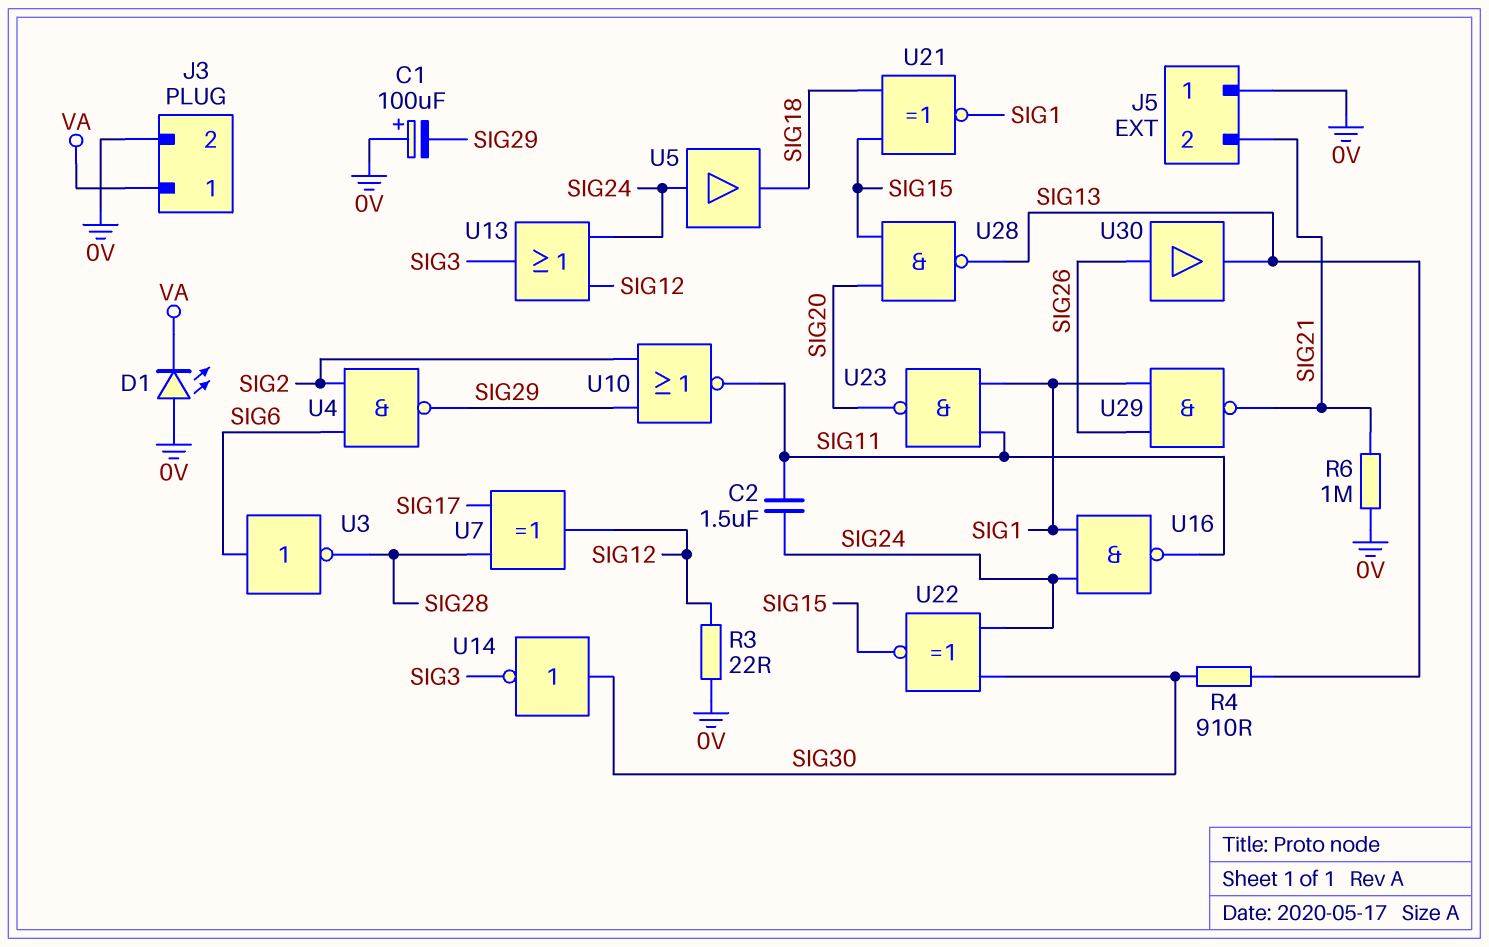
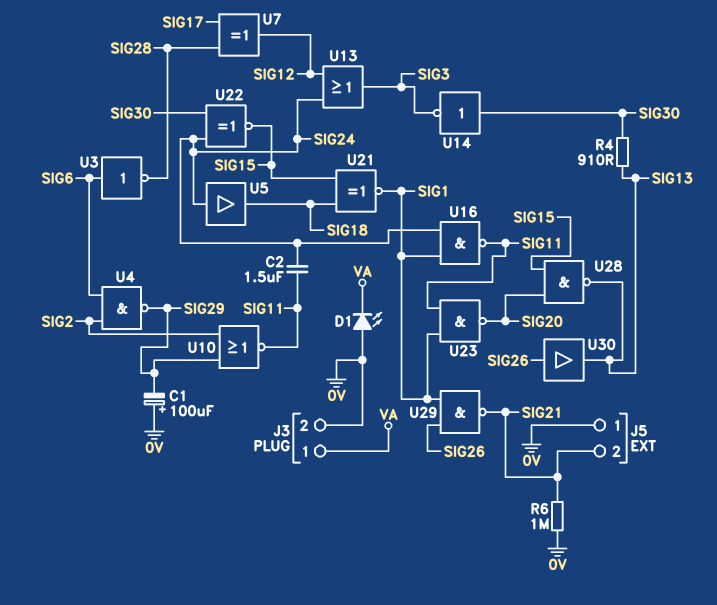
R3: 22 (0V, SIG12) -> none

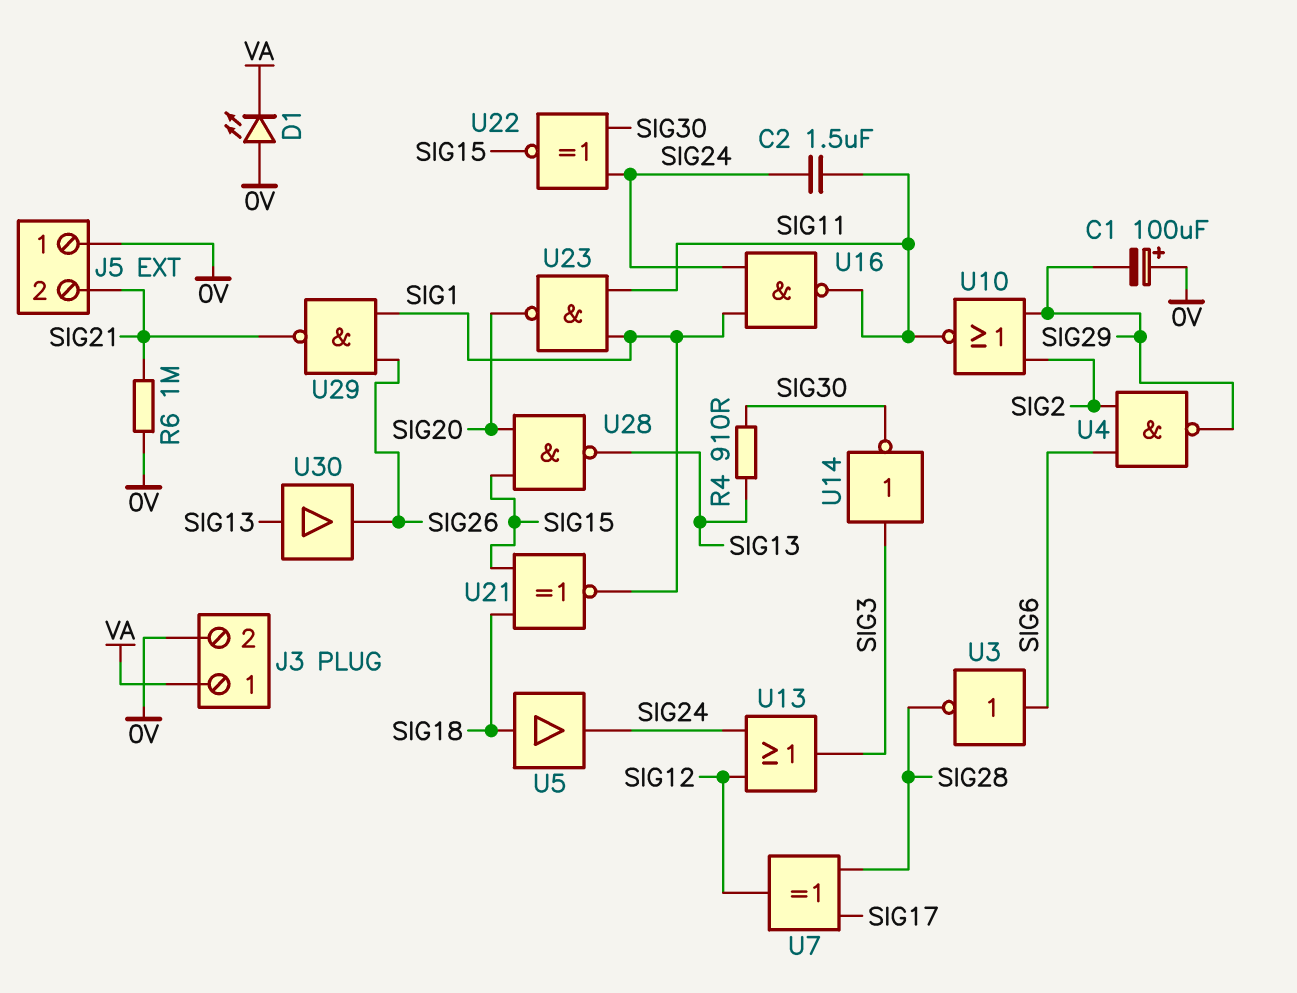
U5: buffer (in SIG24, out SIG18) -> buffer (in SIG18, out SIG24)
U14: NOT (in SIG30, out SIG3) -> NOT (in SIG3, out SIG30)
U30: buffer (in SIG26, out SIG13) -> buffer (in SIG13, out SIG26)

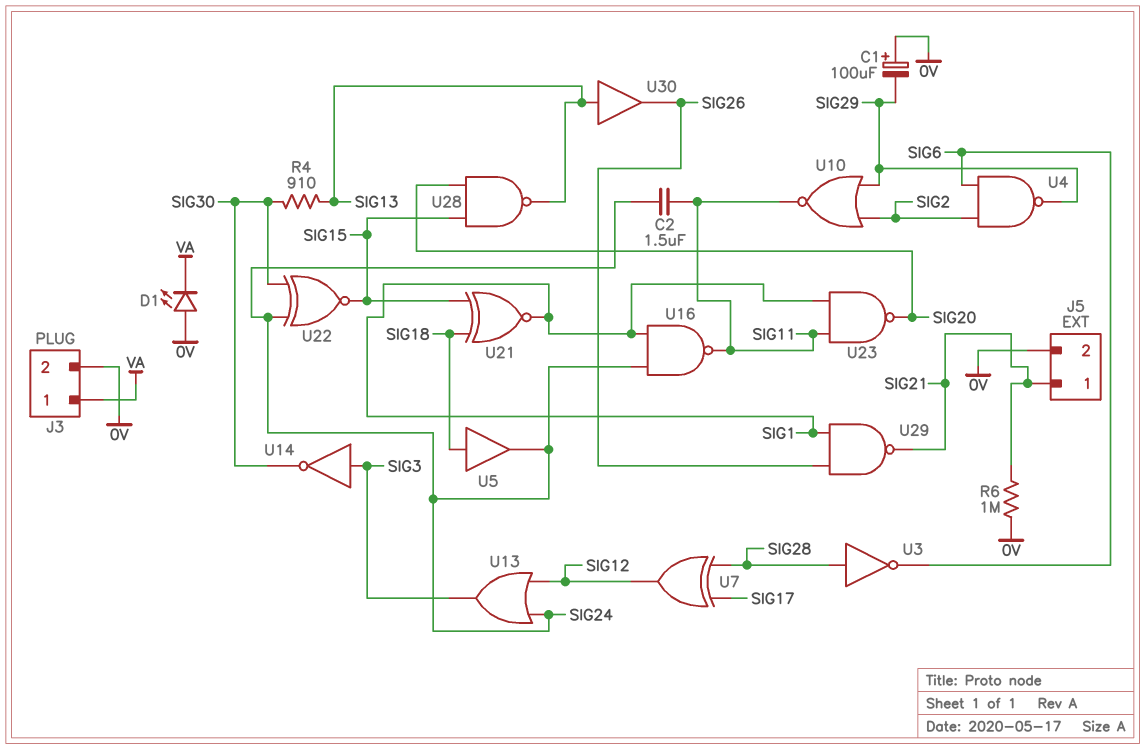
J5 pin 1: 0V -> SIG21
J5 pin 2: SIG21 -> 0V
U3: NOT (in SIG6, out SIG28) -> NOT (in SIG28, out SIG6)

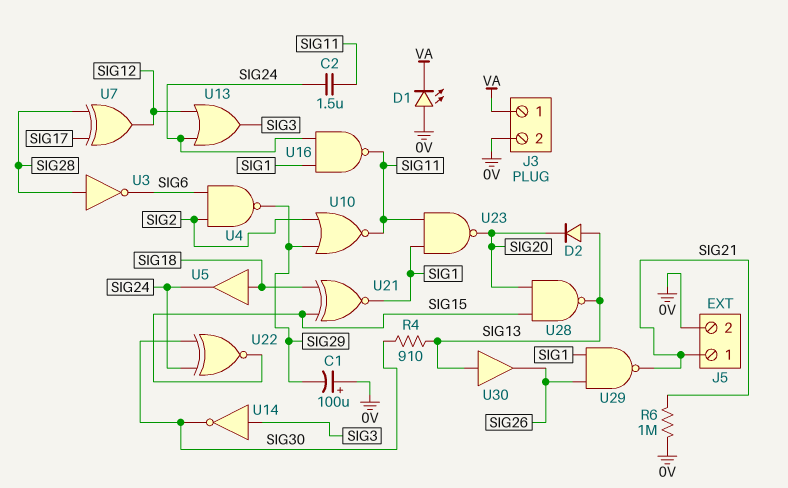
D2: none -> diode (A SIG13, K SIG20)

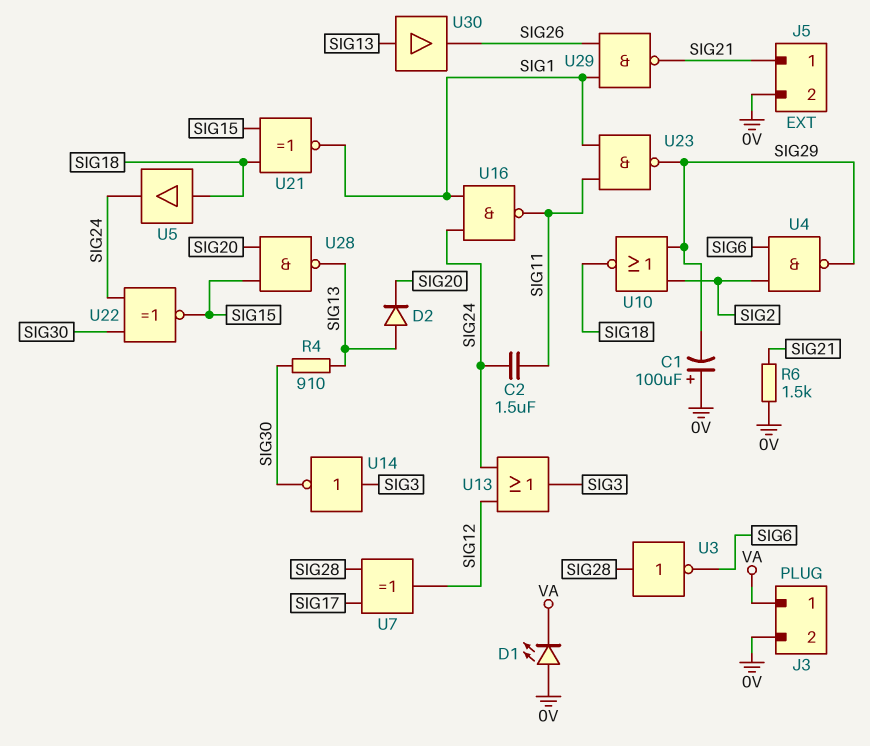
R6: 1M (0V, SIG21) -> 1.5k (0V, SIG21)
U10: NOR (in SIG2, in SIG29, out SIG11) -> NOR (in SIG2, in SIG29, out SIG18)
U23: NAND (in SIG1, in SIG11, out SIG20) -> NAND (in SIG1, in SIG11, out SIG29)

